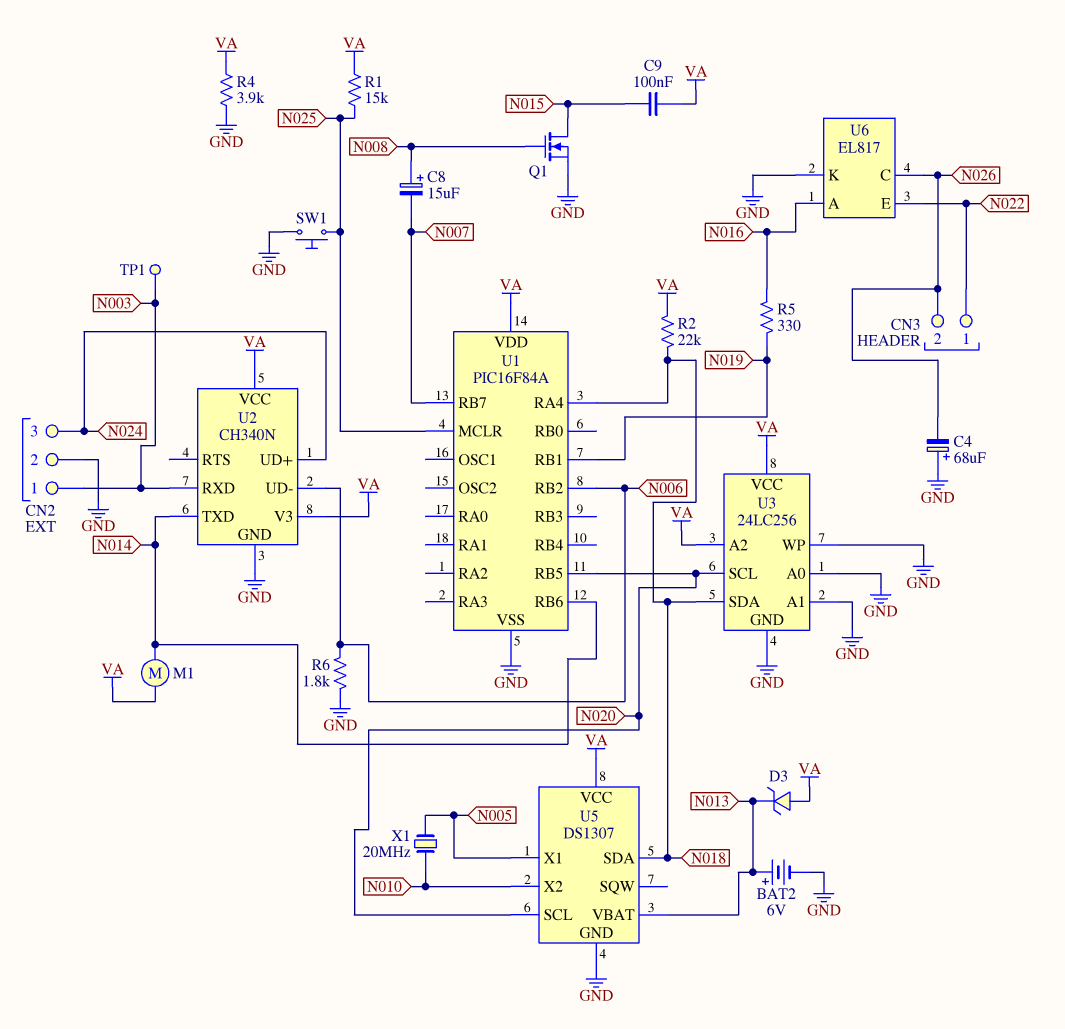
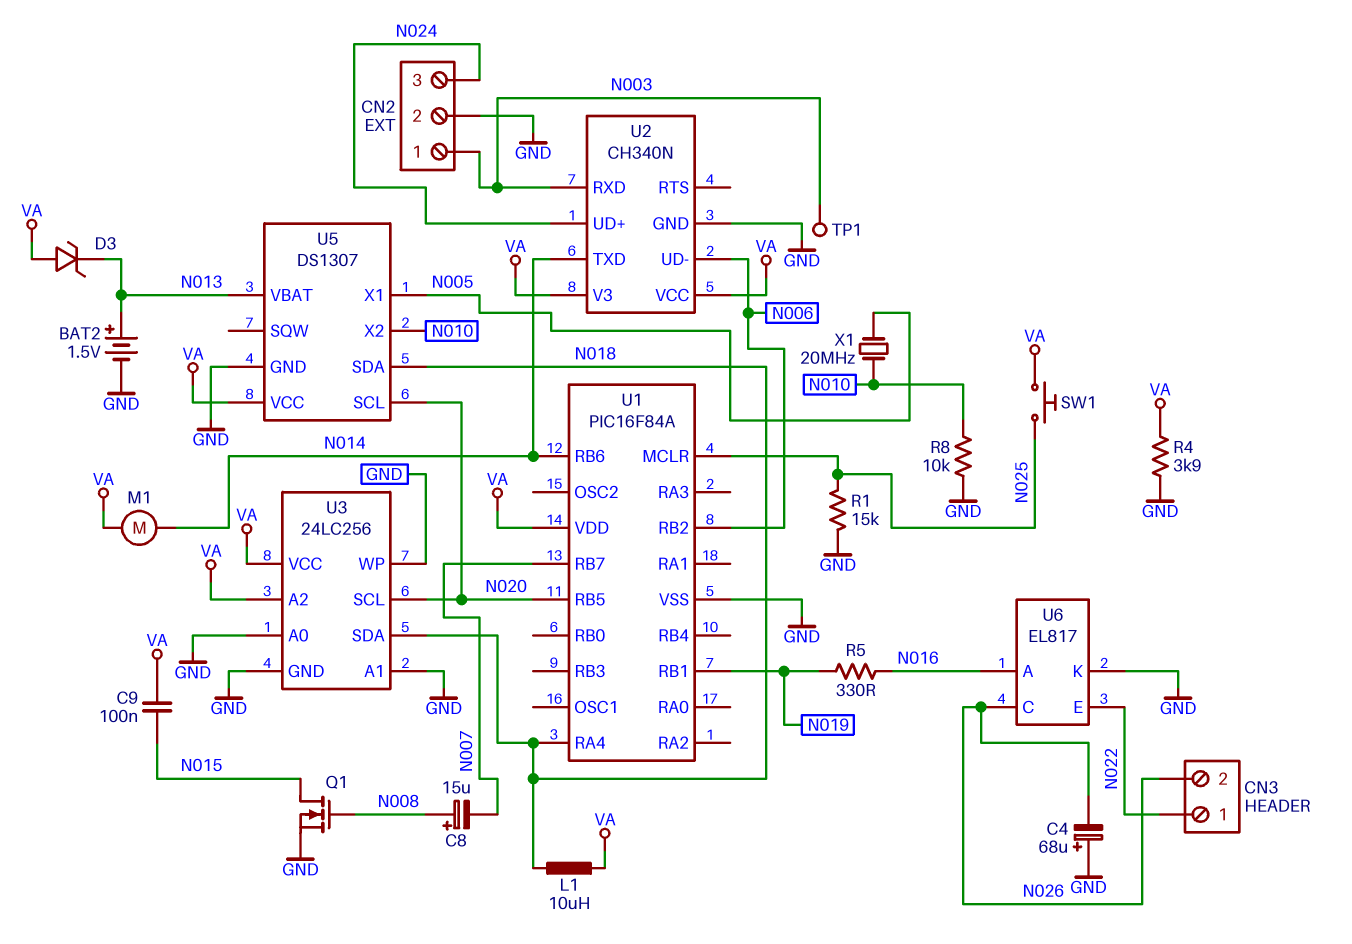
BAT2: 6V (plus N013, minus GND) -> 1.5V (plus N013, minus GND)
L1: none -> 10uH (N018, VA)
R1: 15k (N025, VA) -> 15k (GND, N025)
R2: 22k (N018, VA) -> none
R6: 1.8k (GND, N006) -> none
R8: none -> 10k (GND, N010)
SW1: button (GND, N025) -> button (N025, VA)

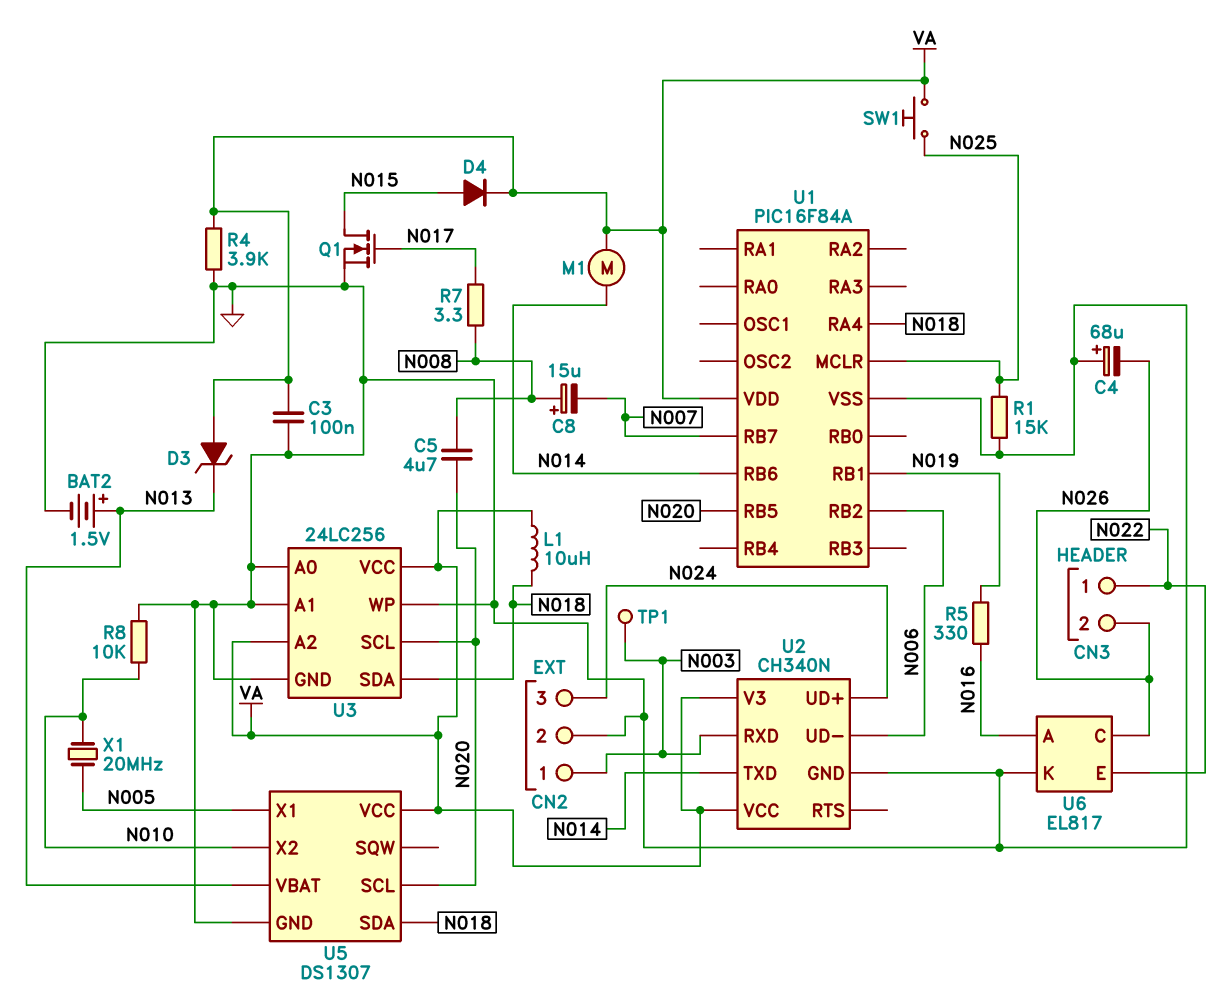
C3: none -> 100nF (GND, VA)
C5: none -> 4.7uF (N008, N020)
C9: 100nF (N015, VA) -> none
D4: none -> diode (A N015, K VA)
Q1: NMOS (G N008, D N015, S GND) -> NMOS (G N017, D N015, S GND)
R7: none -> 3.3 (N008, N017)

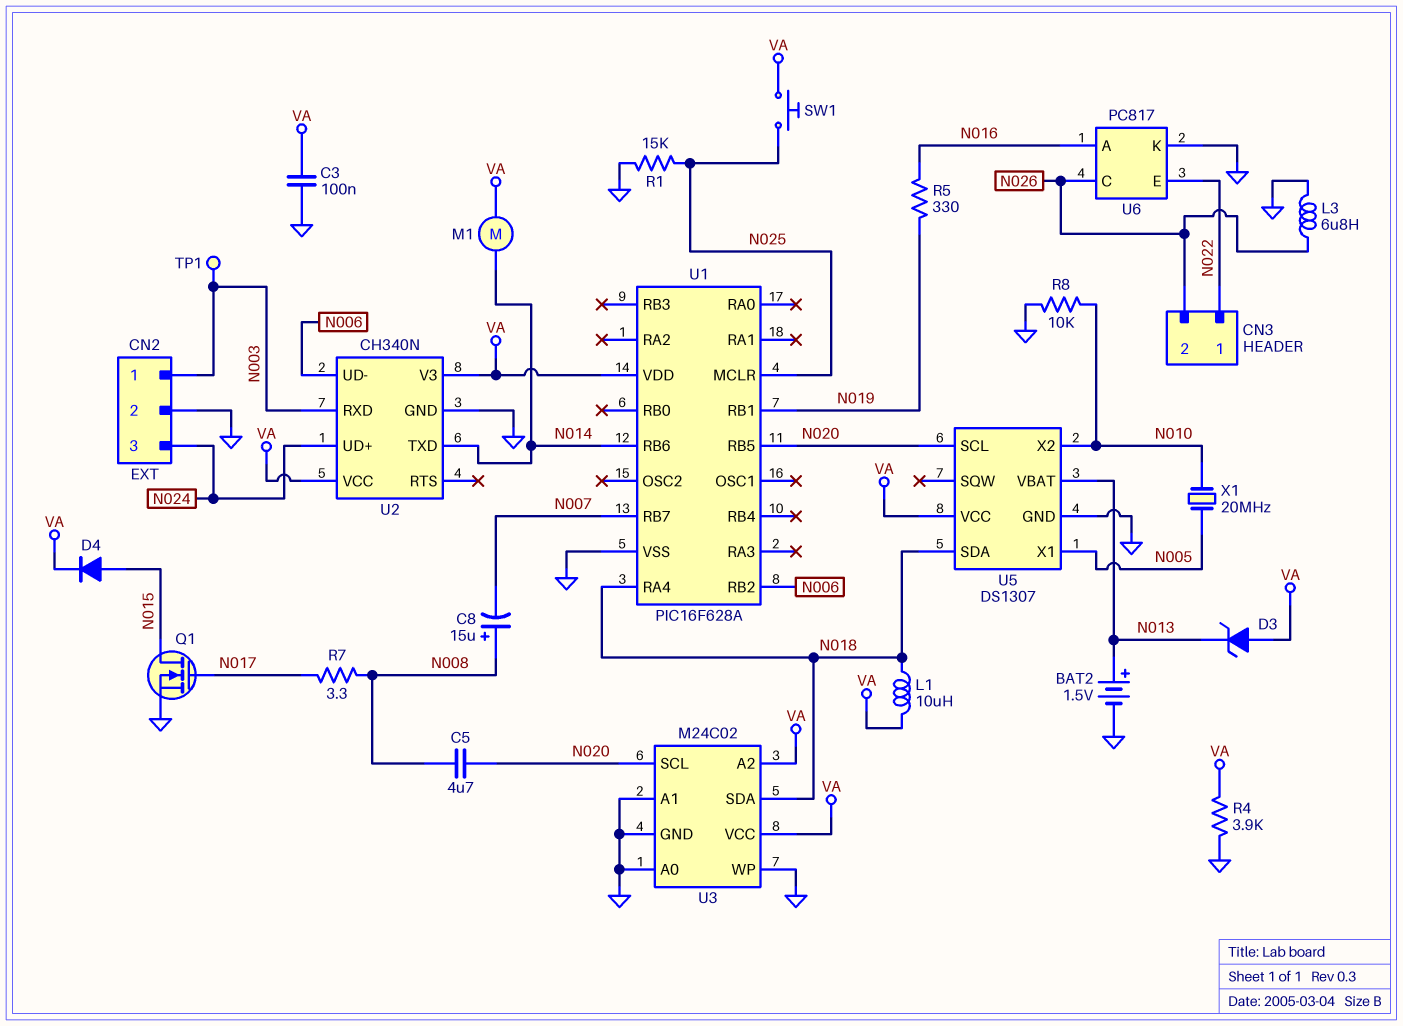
C4: 68uF (plus GND, minus N026) -> none
L3: none -> 6.8uH (GND, N026)
U1: PIC16F84A -> PIC16F628A
U3: 24LC256 -> M24C02
U6: EL817 -> PC817

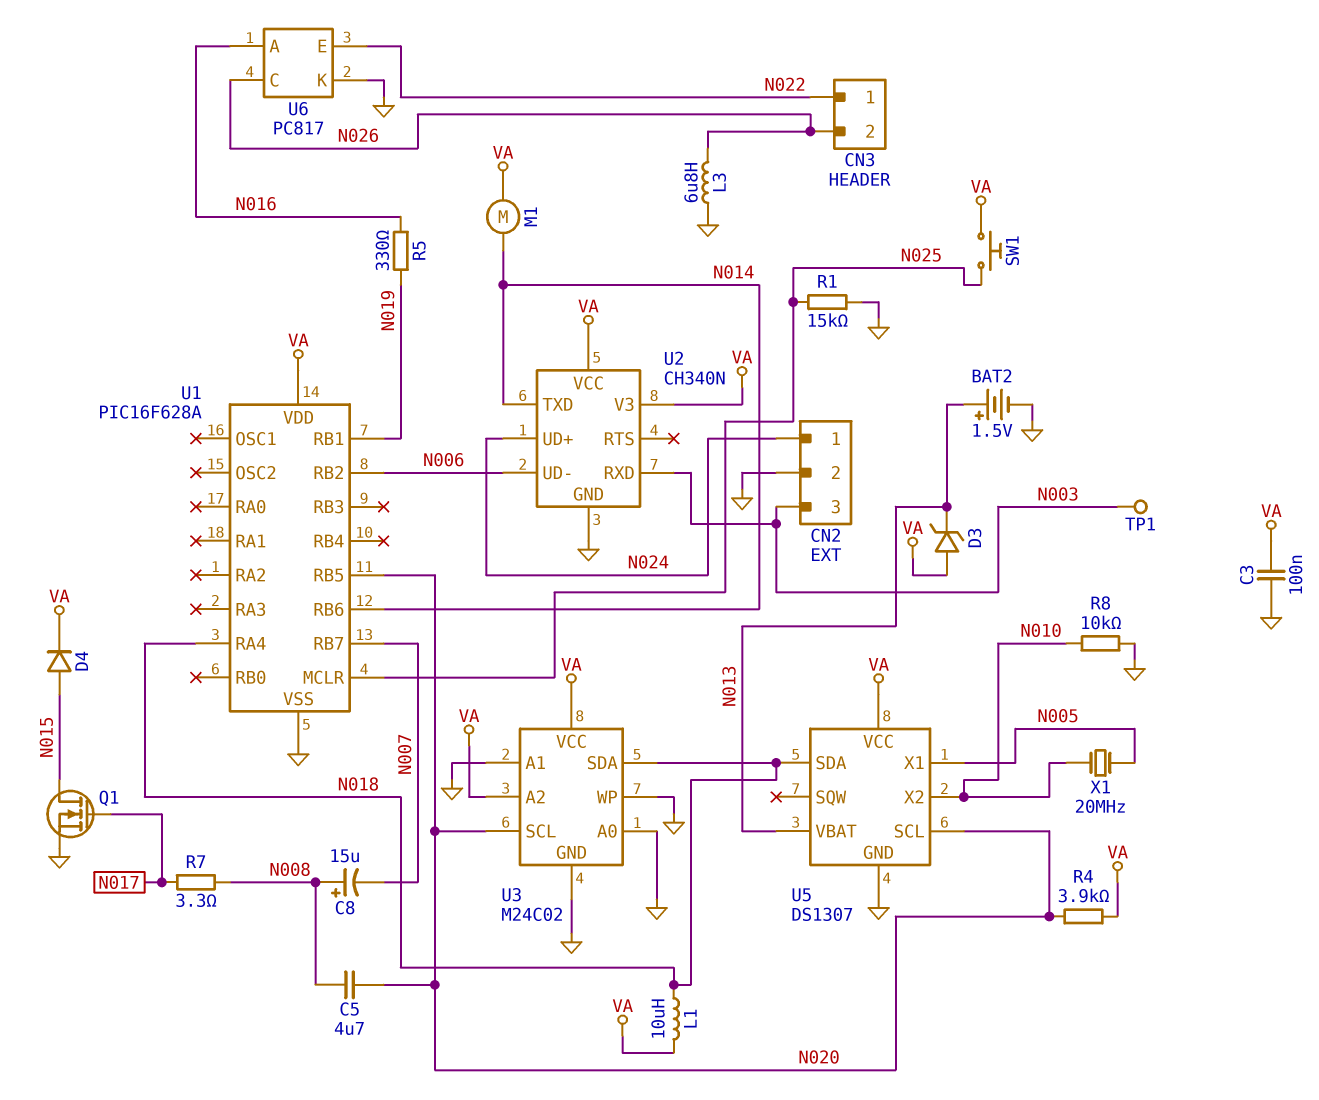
CN2 pin 1: N003 -> N024
CN2 pin 3: N024 -> N003
R4: 3.9k (GND, VA) -> 3.9k (N020, VA)

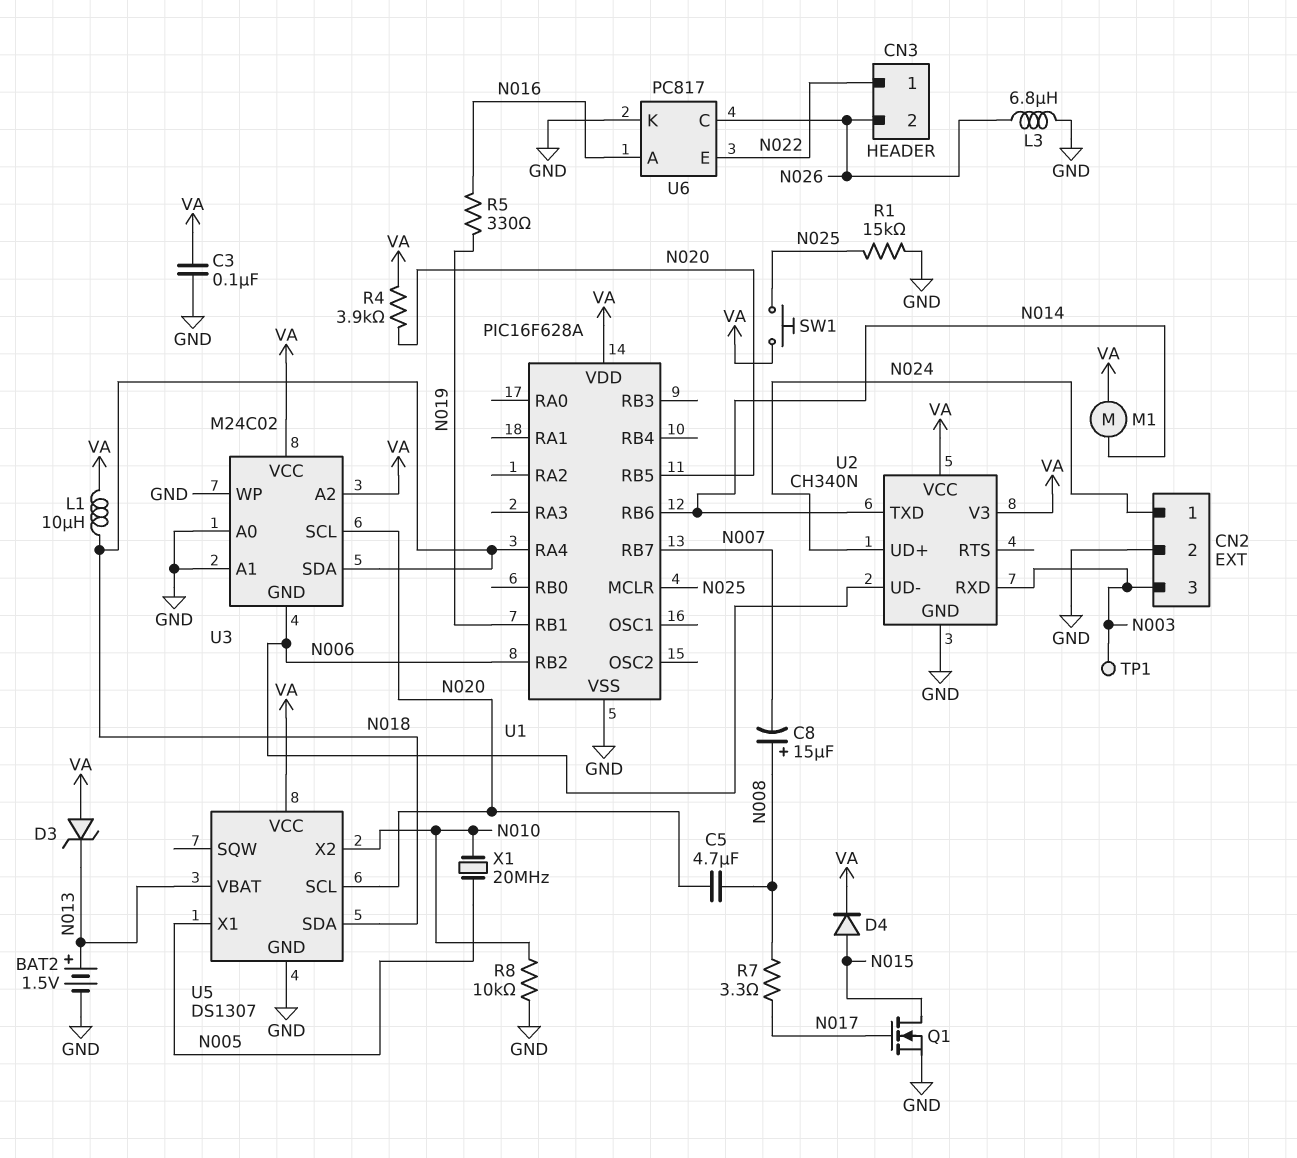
U3 pin GND: GND -> N006

